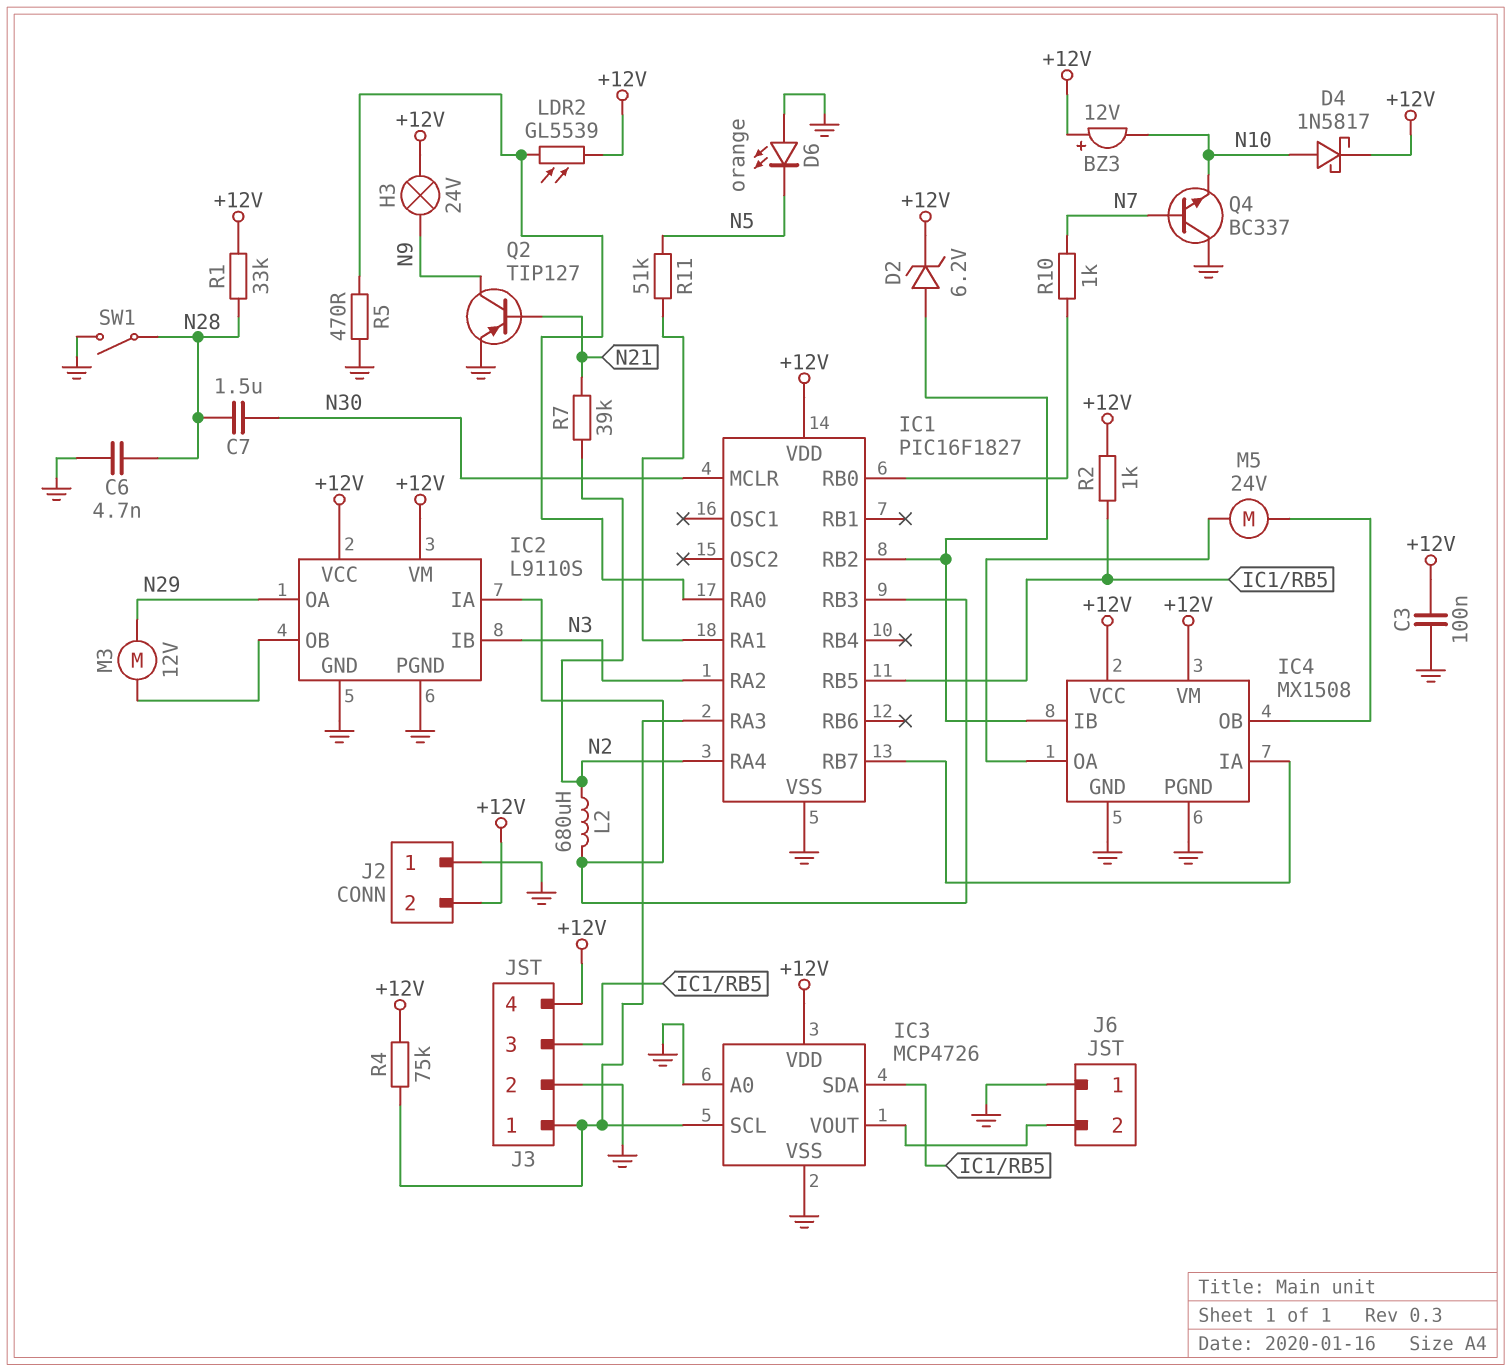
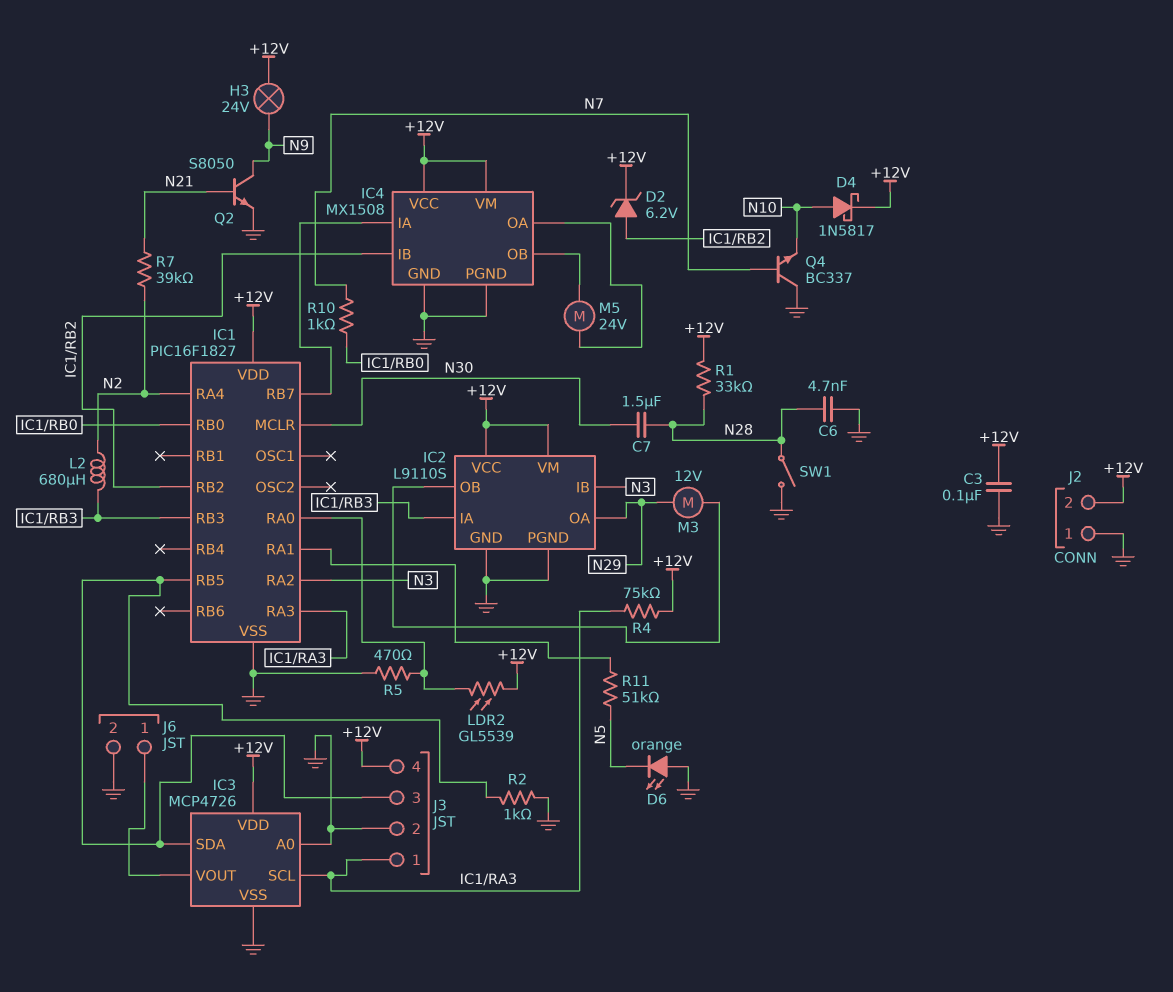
BZ3: buzzer 12V (plus +12V, minus N10) -> none
J6 pin 1: GND -> IC3/VOUT
J6 pin 2: IC3/VOUT -> GND
Q2: PNP TIP127 (B N21, C N9, E GND) -> NPN S8050 (B N21, C N9, E GND)
R2: 1k (+12V, IC1/RB5) -> 1k (GND, IC1/RB5)

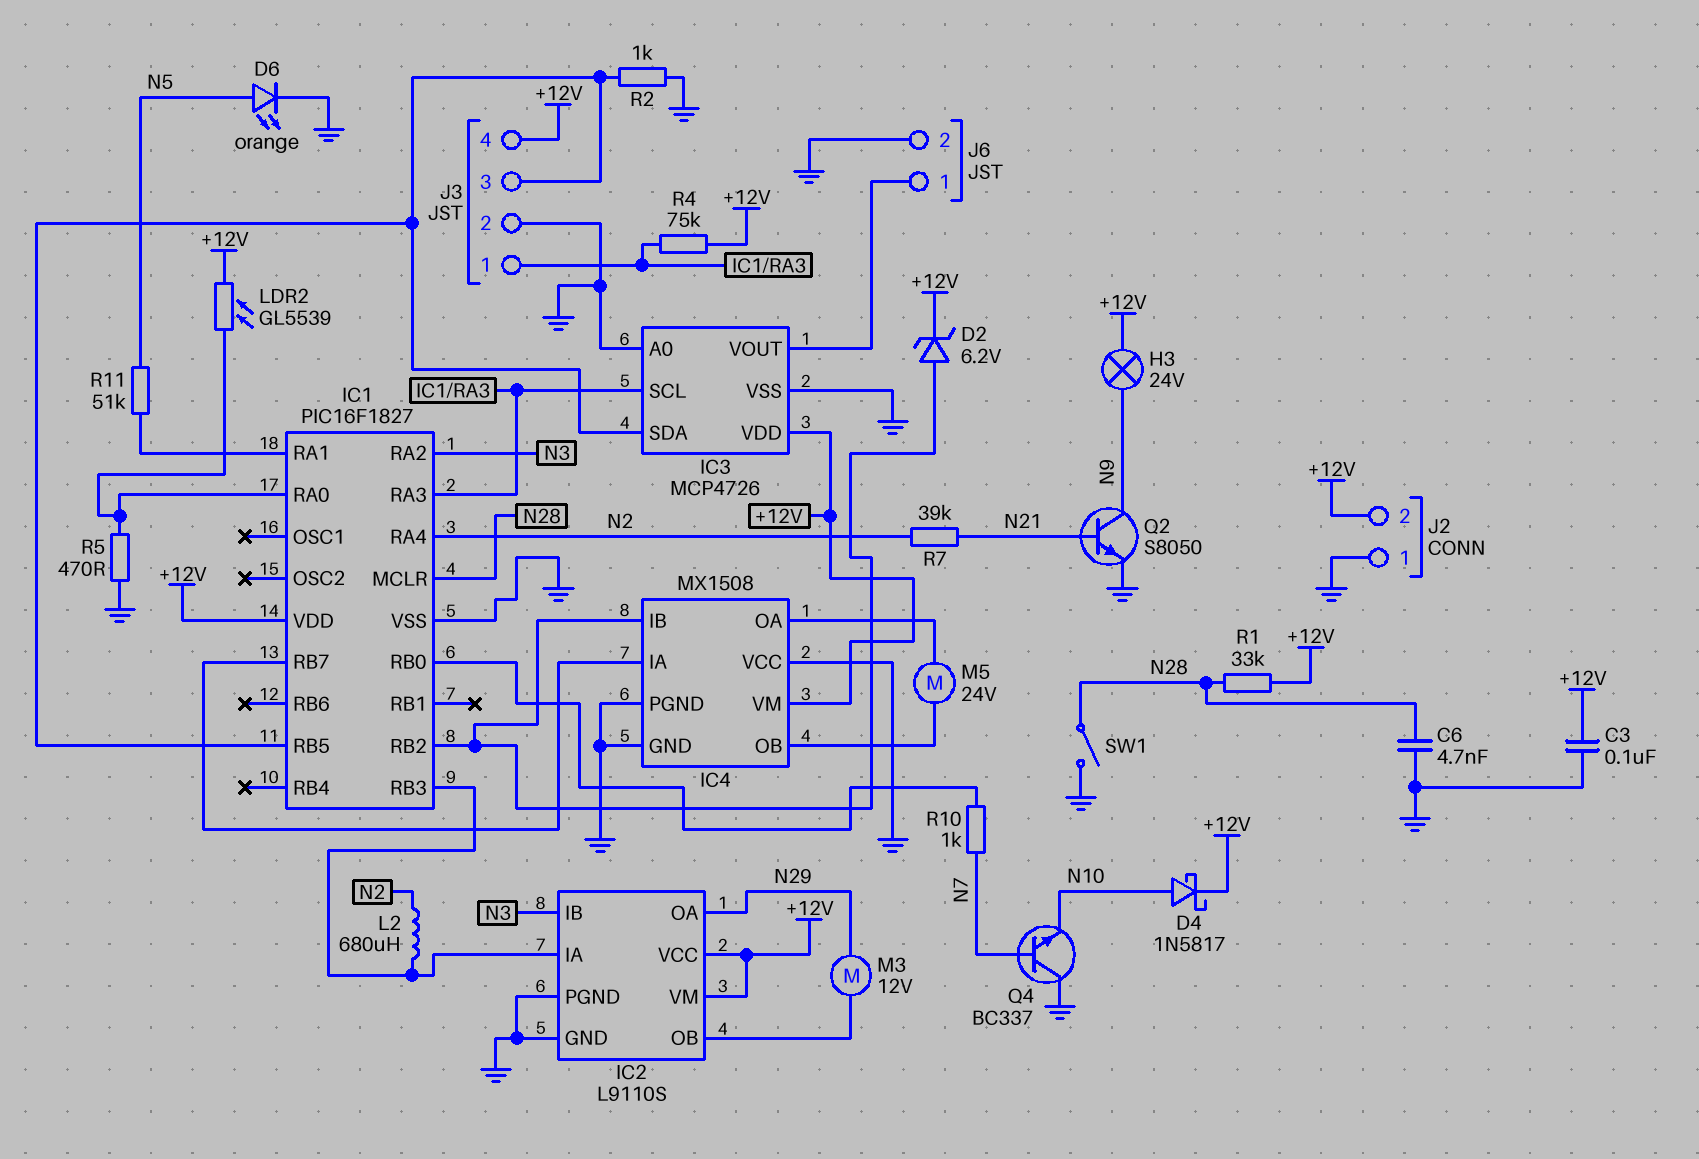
C7: 1.5uF (N28, N30) -> none
D6: LED orange (A GND, K N5) -> LED orange (A N5, K GND)
IC1 pin MCLR: N30 -> N28
IC4 pin VCC: +12V -> GND

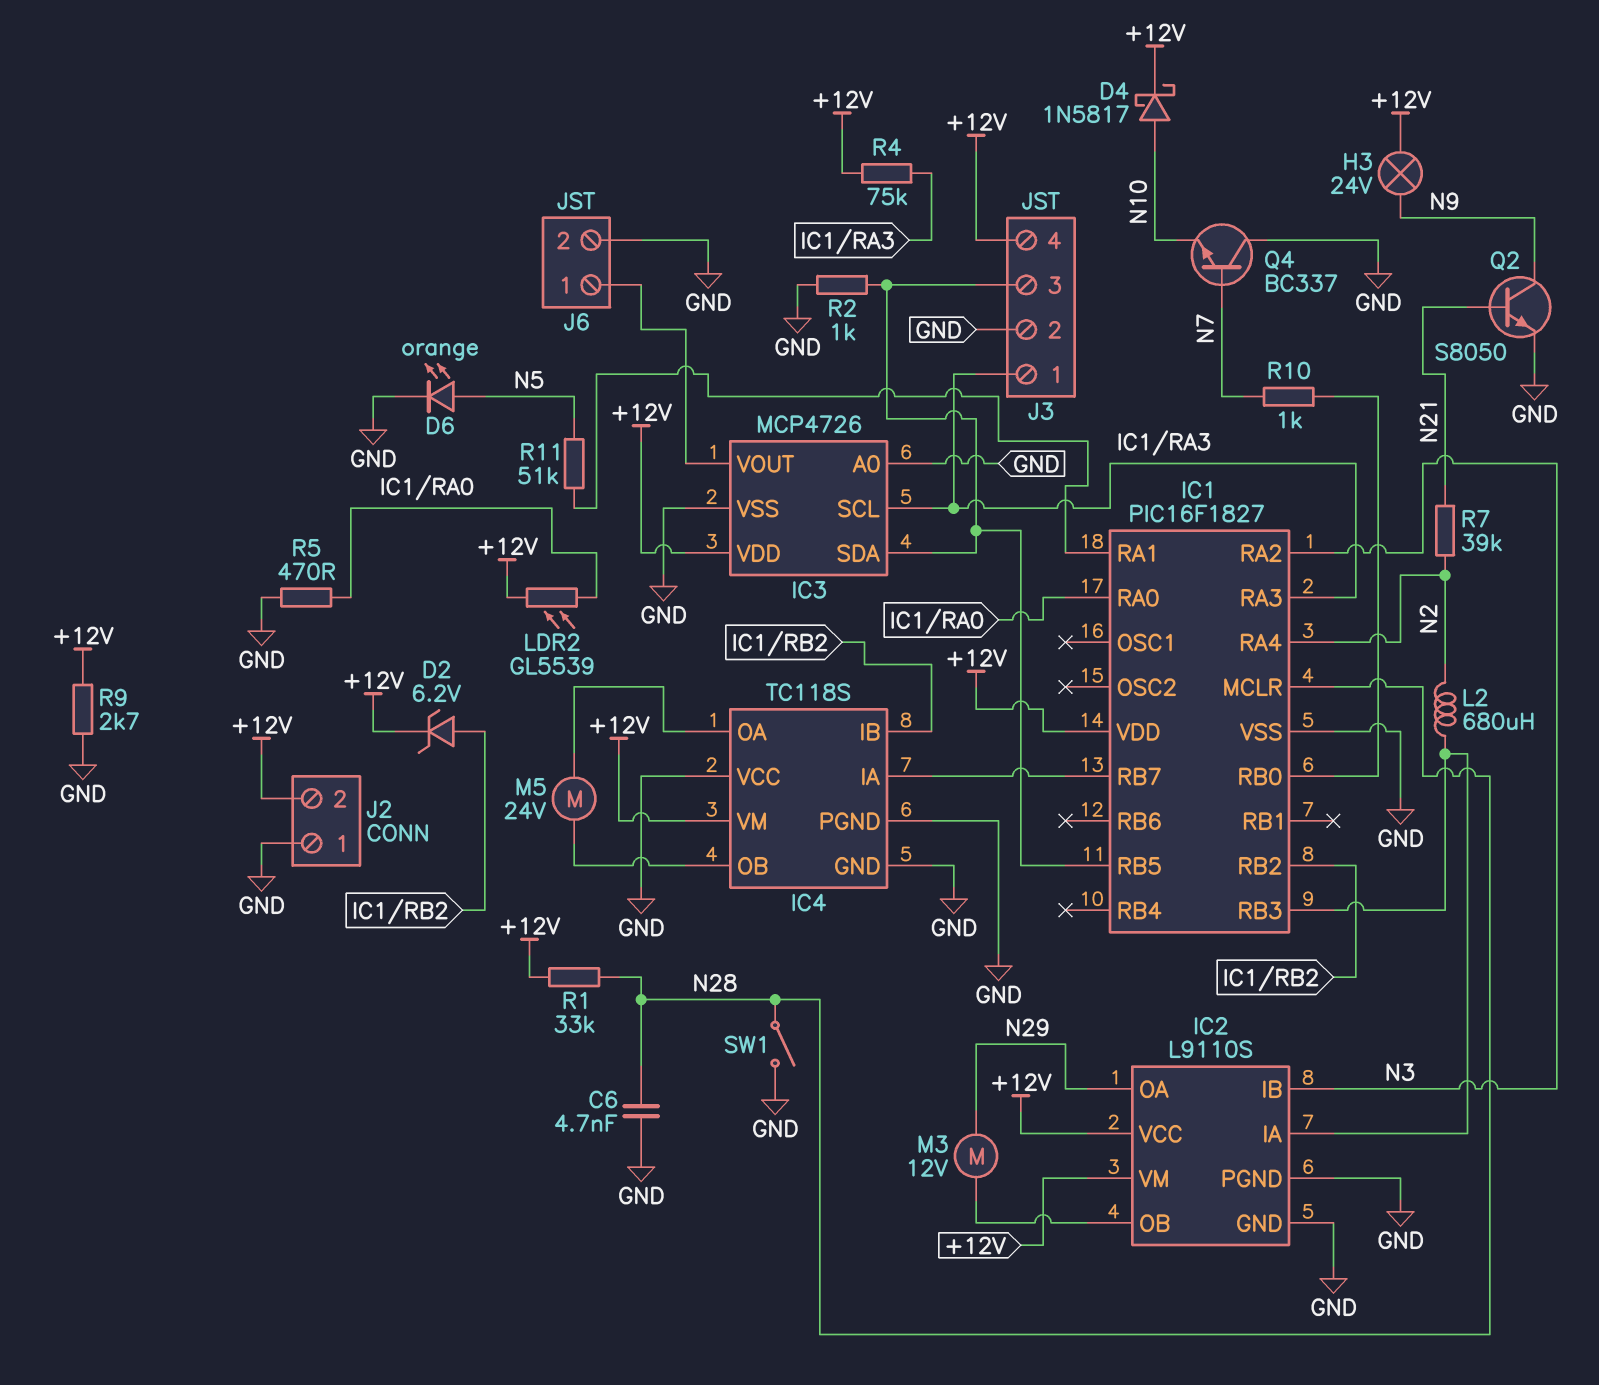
C3: 100nF (+12V, GND) -> none
IC4: MX1508 -> TC118S
R9: none -> 2.7k (+12V, GND)

